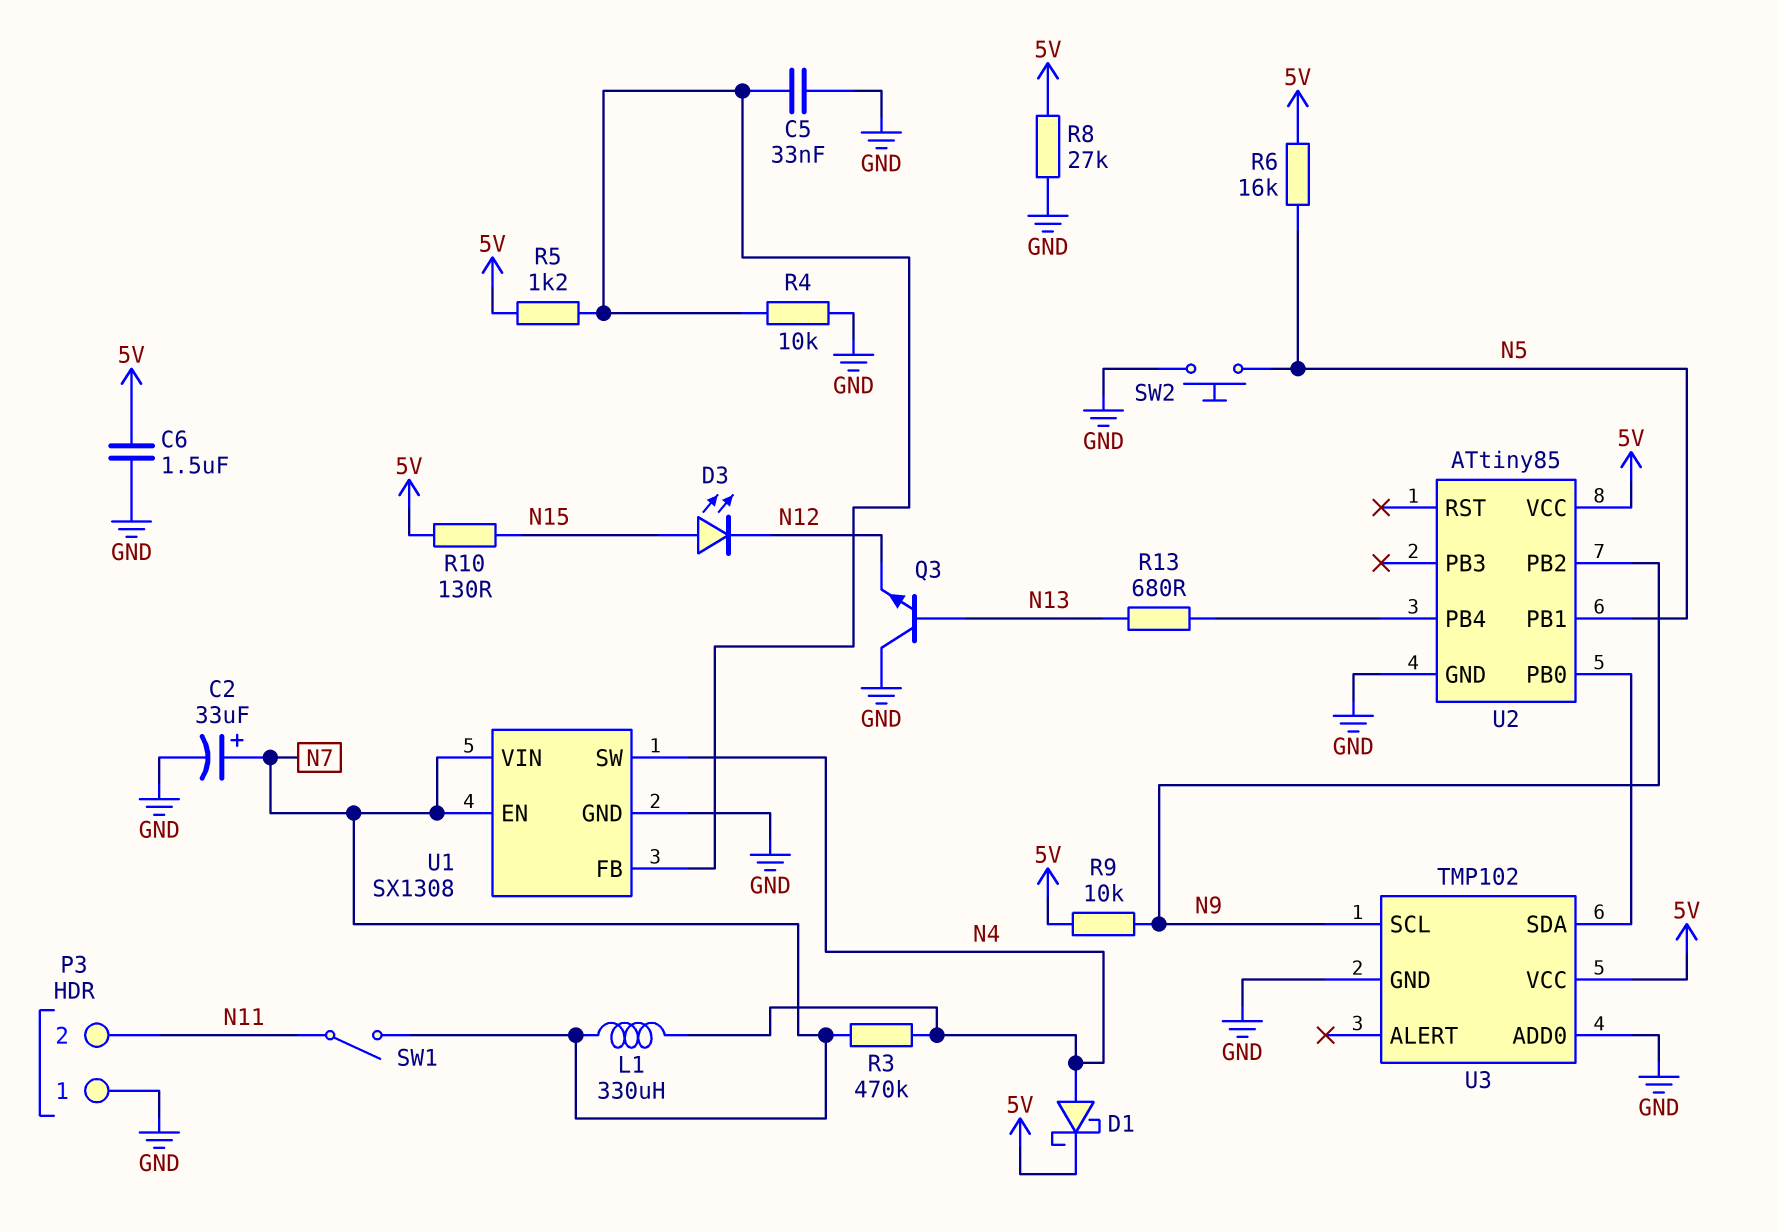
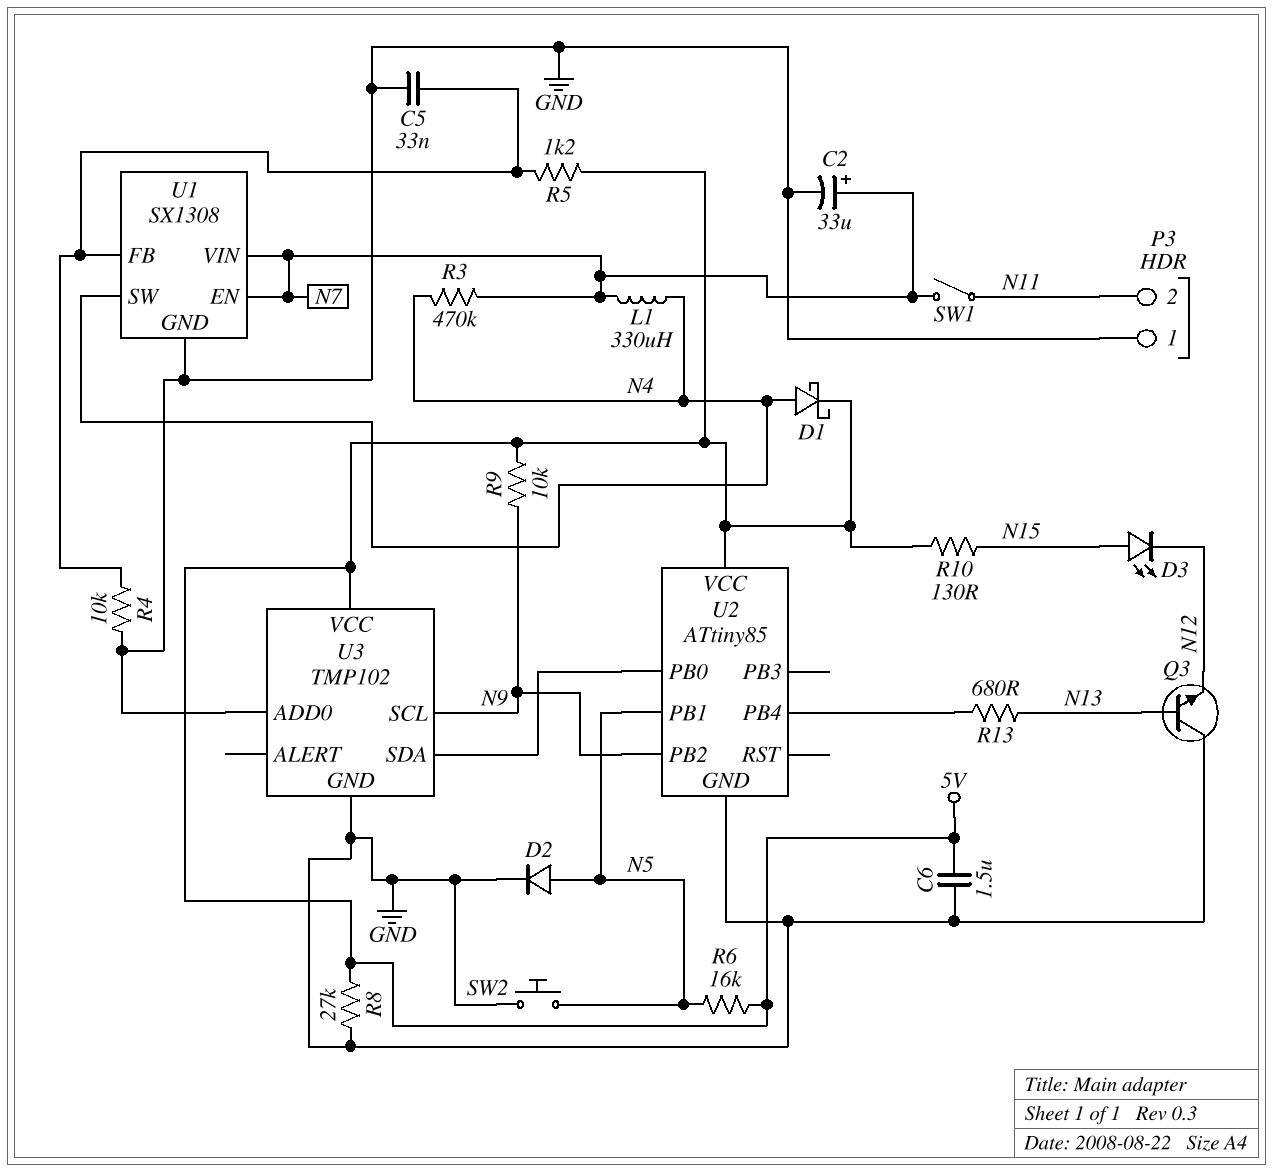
D2: none -> diode (A N5, K GND)

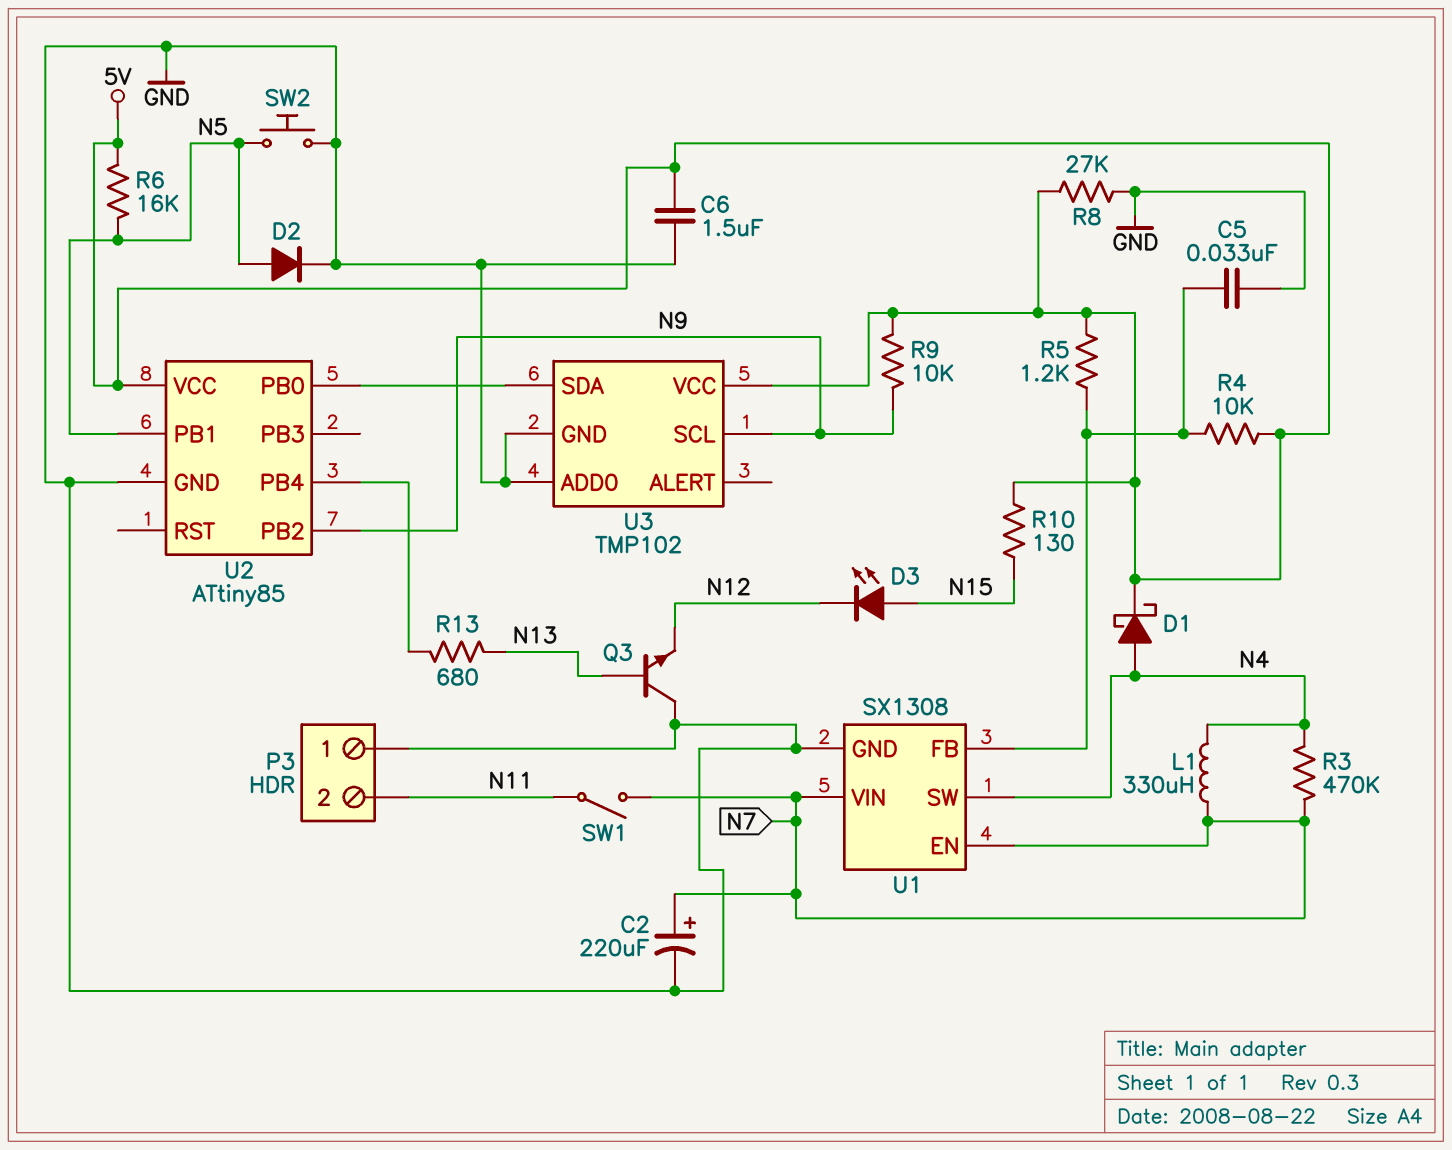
C2: 33uF (plus N7, minus GND) -> 220uF (plus N7, minus GND)
R4: 10k (GND, U1/FB) -> 10k (5V, U1/FB)

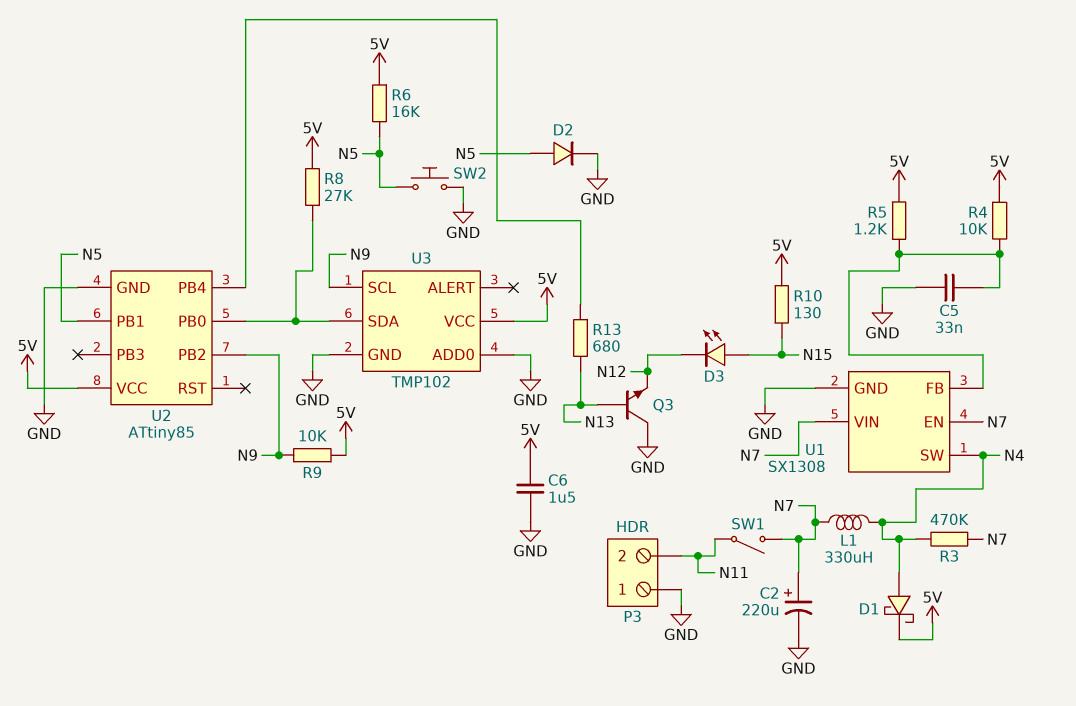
R8: 27k (5V, GND) -> 27k (5V, U2/PB0)

